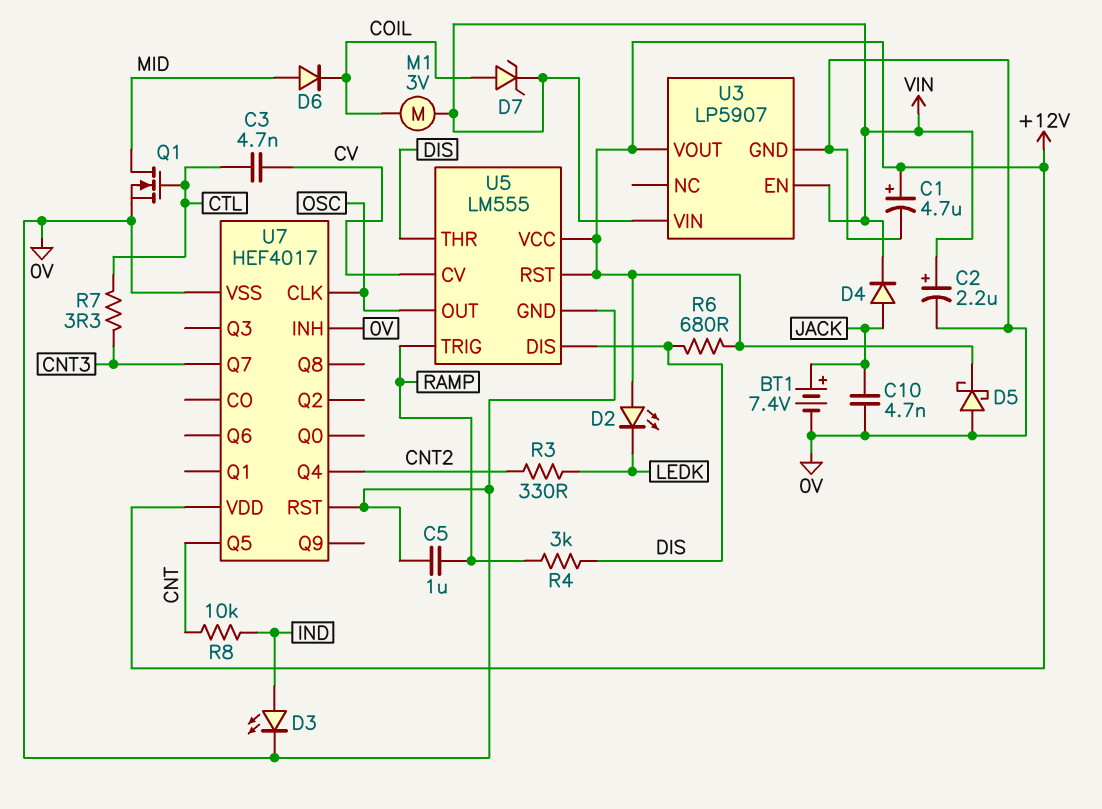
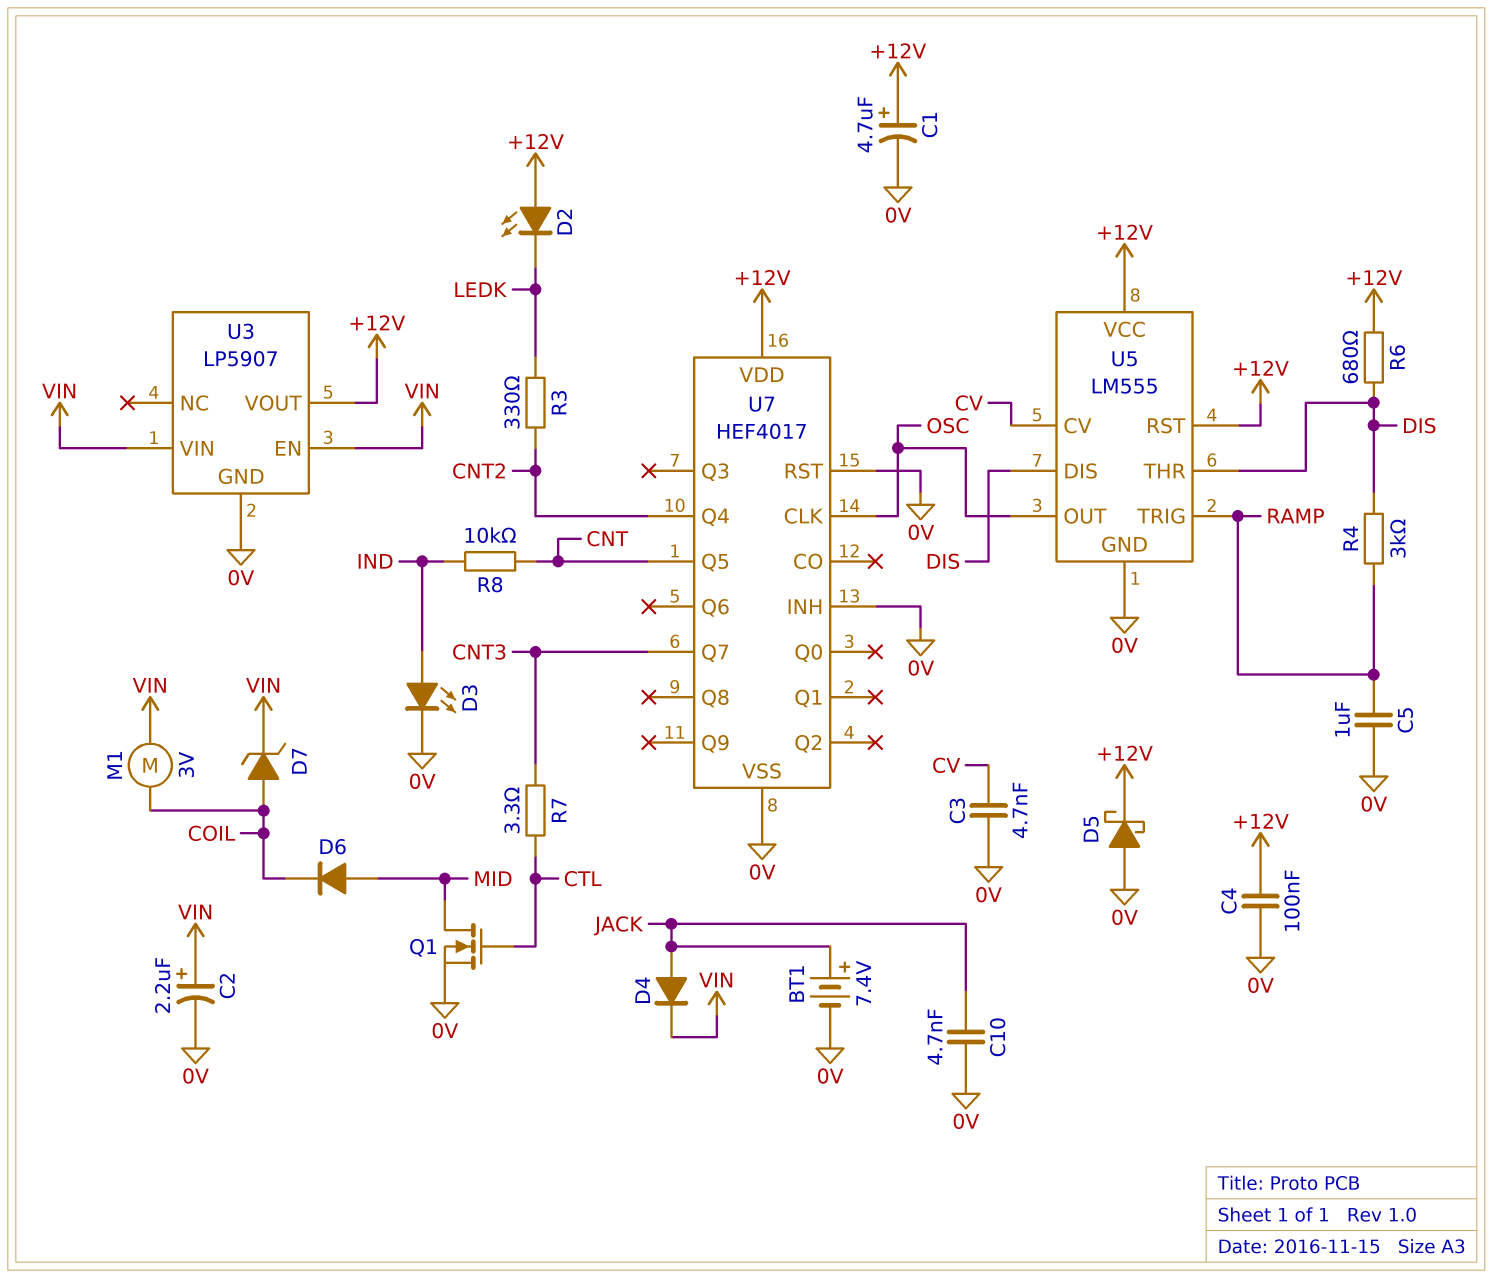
C3: 4.7nF (CTL, CV) -> 4.7nF (0V, CV)
C4: none -> 100nF (+12V, 0V)

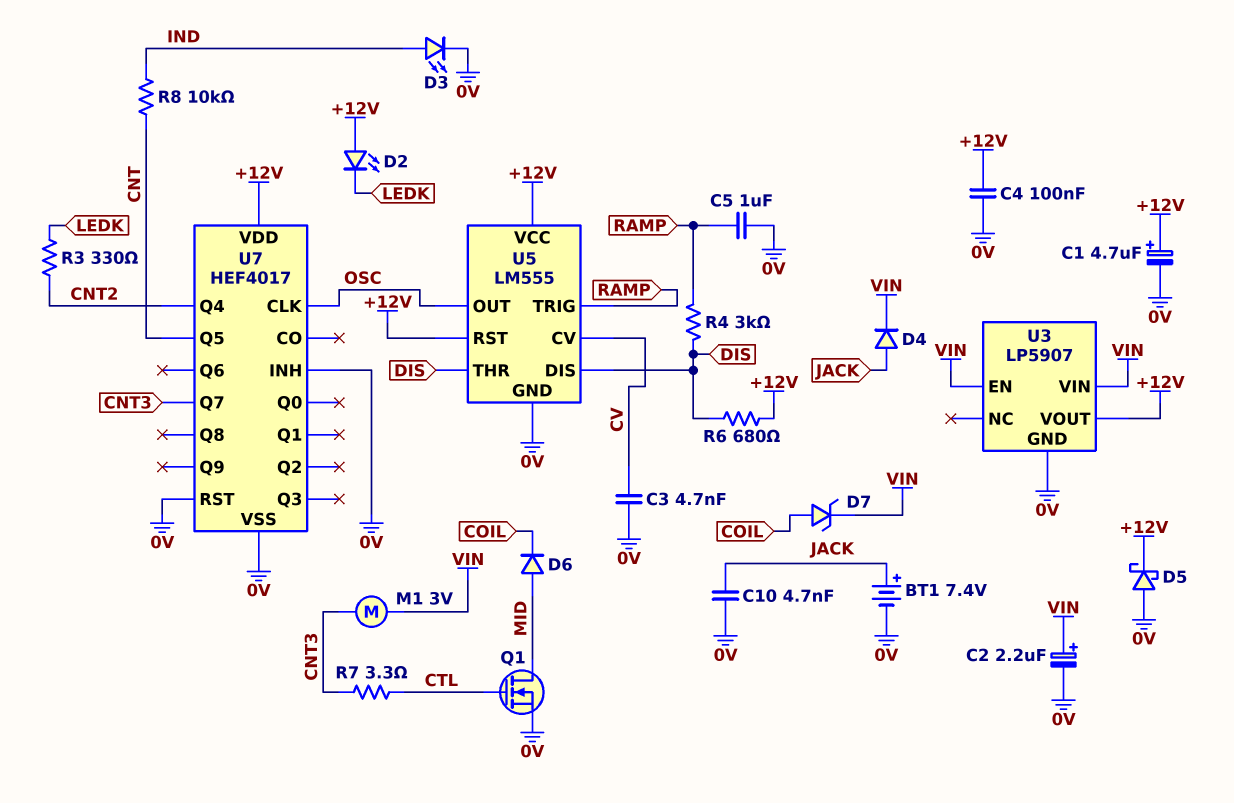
M1: motor 3V (COIL, VIN) -> motor 3V (CNT3, VIN)

